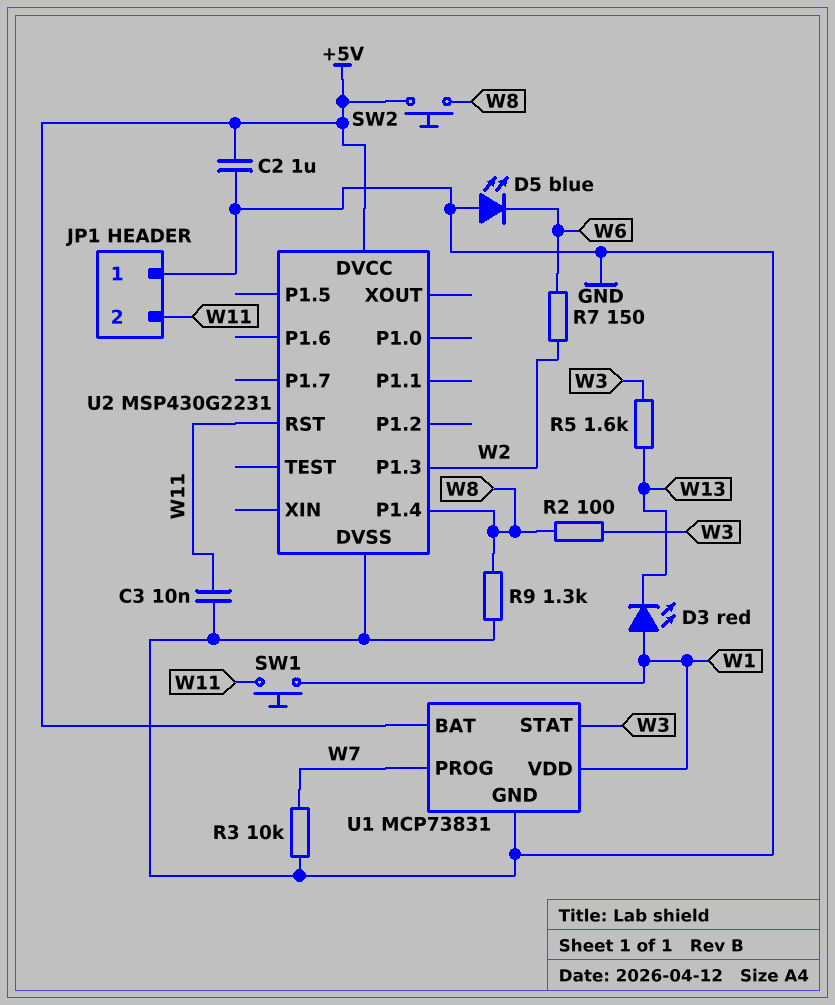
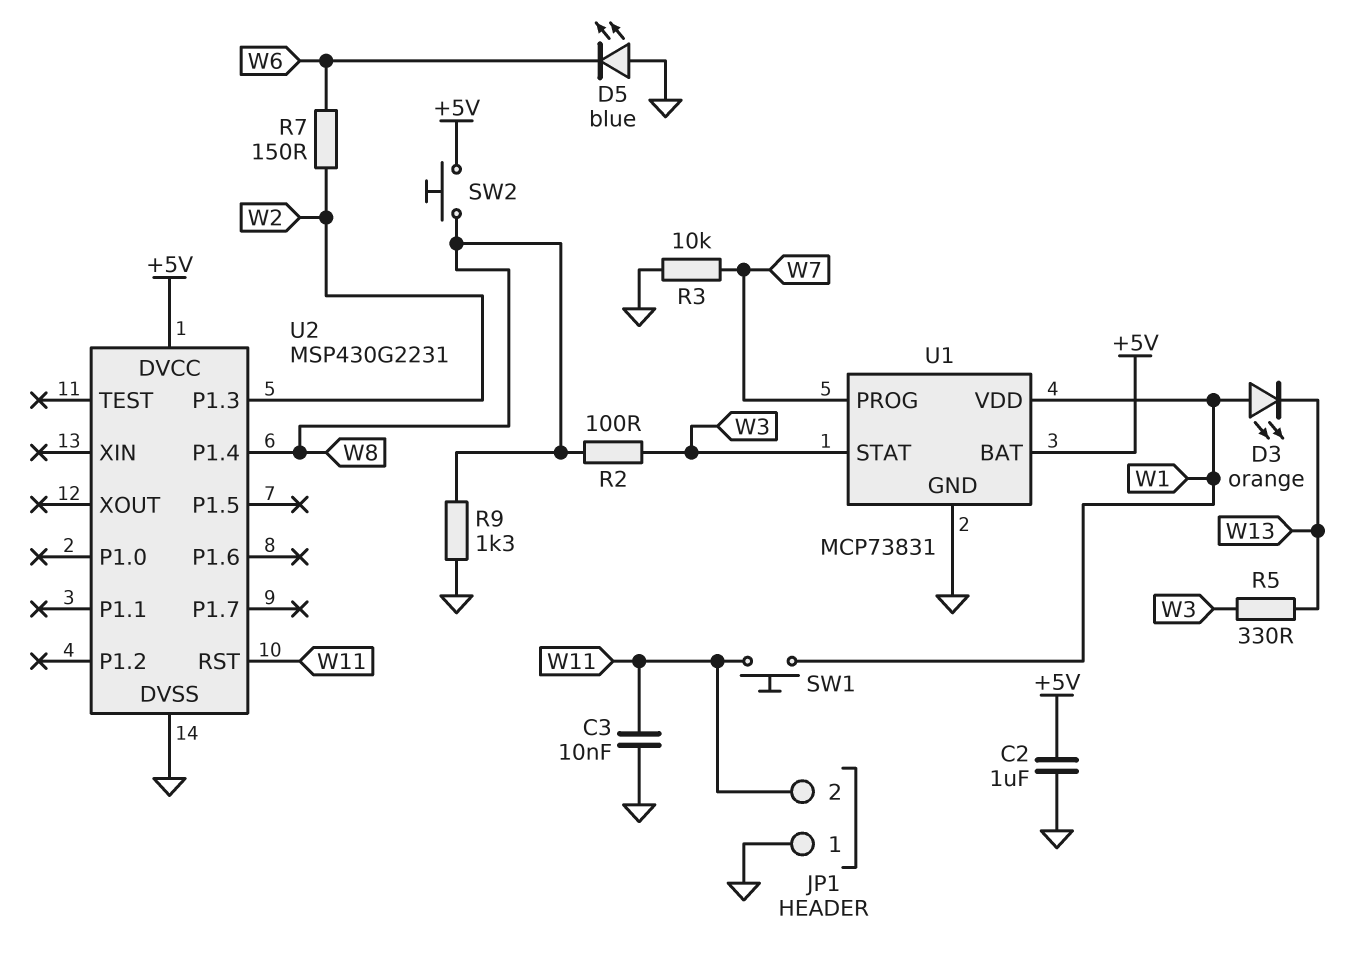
D3: LED red (A W1, K W13) -> LED orange (A W1, K W13)
R5: 1.6k (W3, W13) -> 330 (W3, W13)

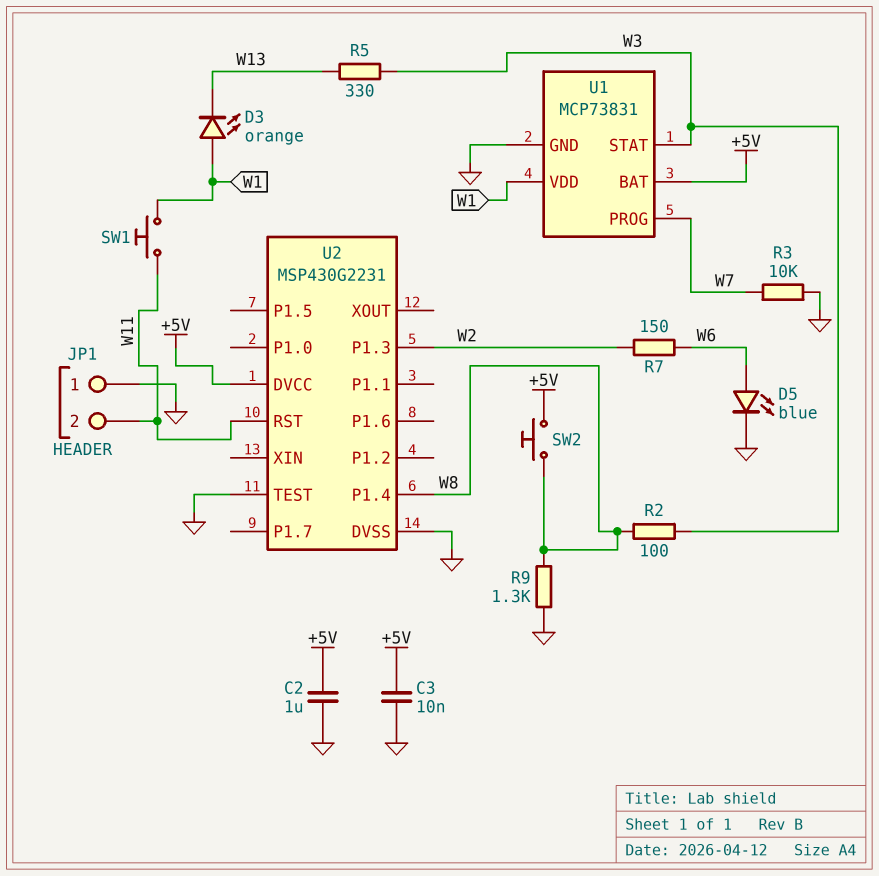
C3: 10nF (GND, W11) -> 10nF (+5V, GND)
D5: LED blue (A GND, K W6) -> LED blue (A W6, K GND)
U2 pin TEST: none -> GND

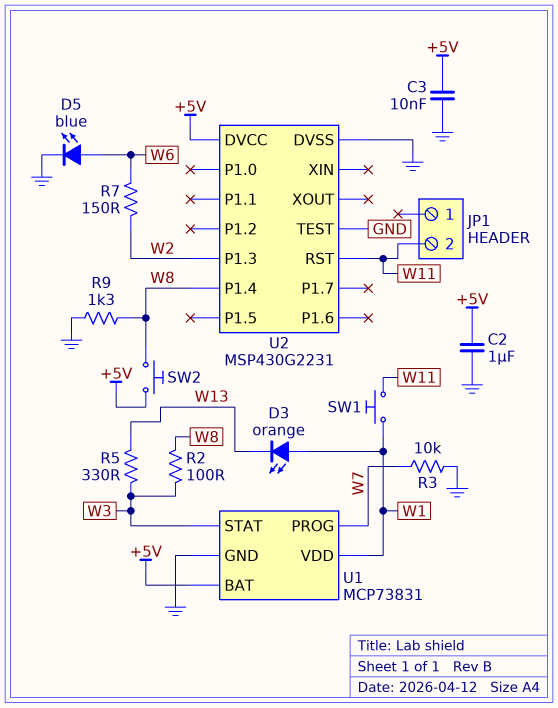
JP1 pin 1: GND -> none

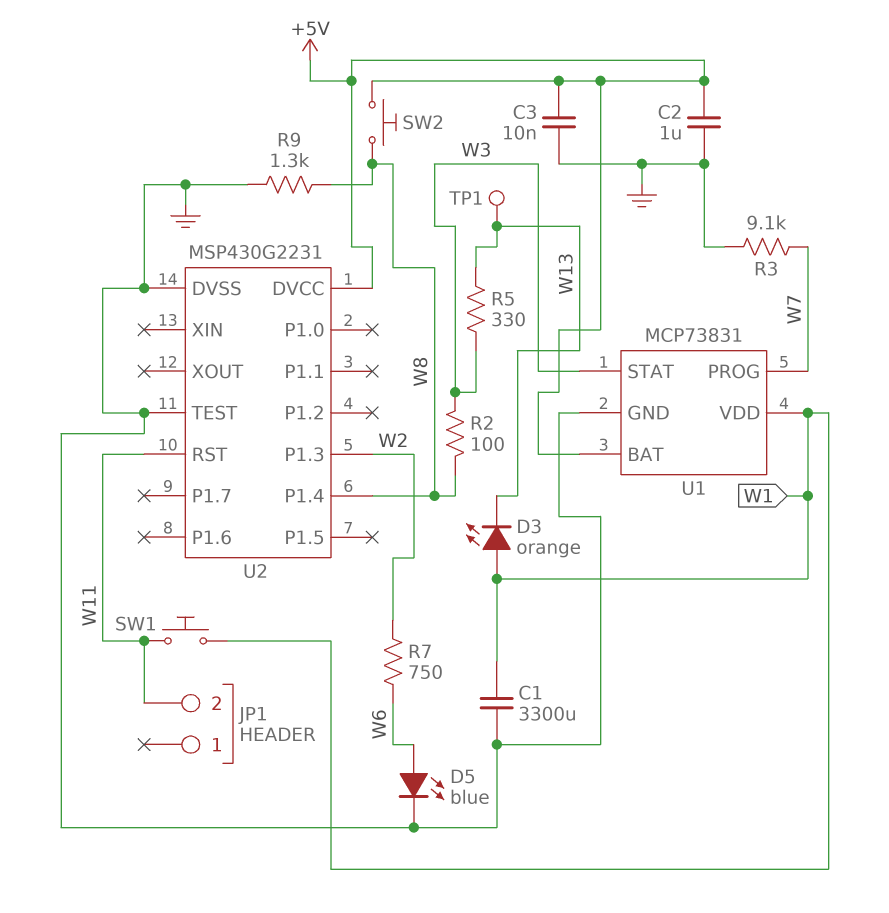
C1: none -> 3300uF (GND, W1)
R3: 10k (GND, W7) -> 9.1k (GND, W7)
R7: 150 (W2, W6) -> 750 (W2, W6)
TP1: none -> test point (W13)

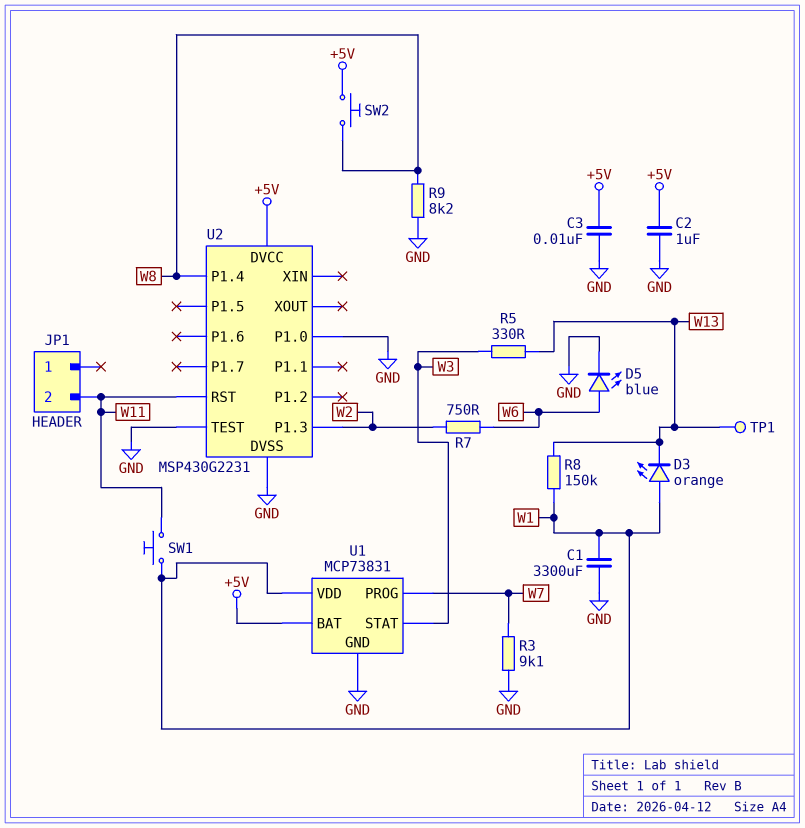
R2: 100 (W3, W8) -> none
R8: none -> 150k (W1, W13)
R9: 1.3k (GND, W8) -> 8.2k (GND, W8)
U2 pin P1.0: none -> GND

